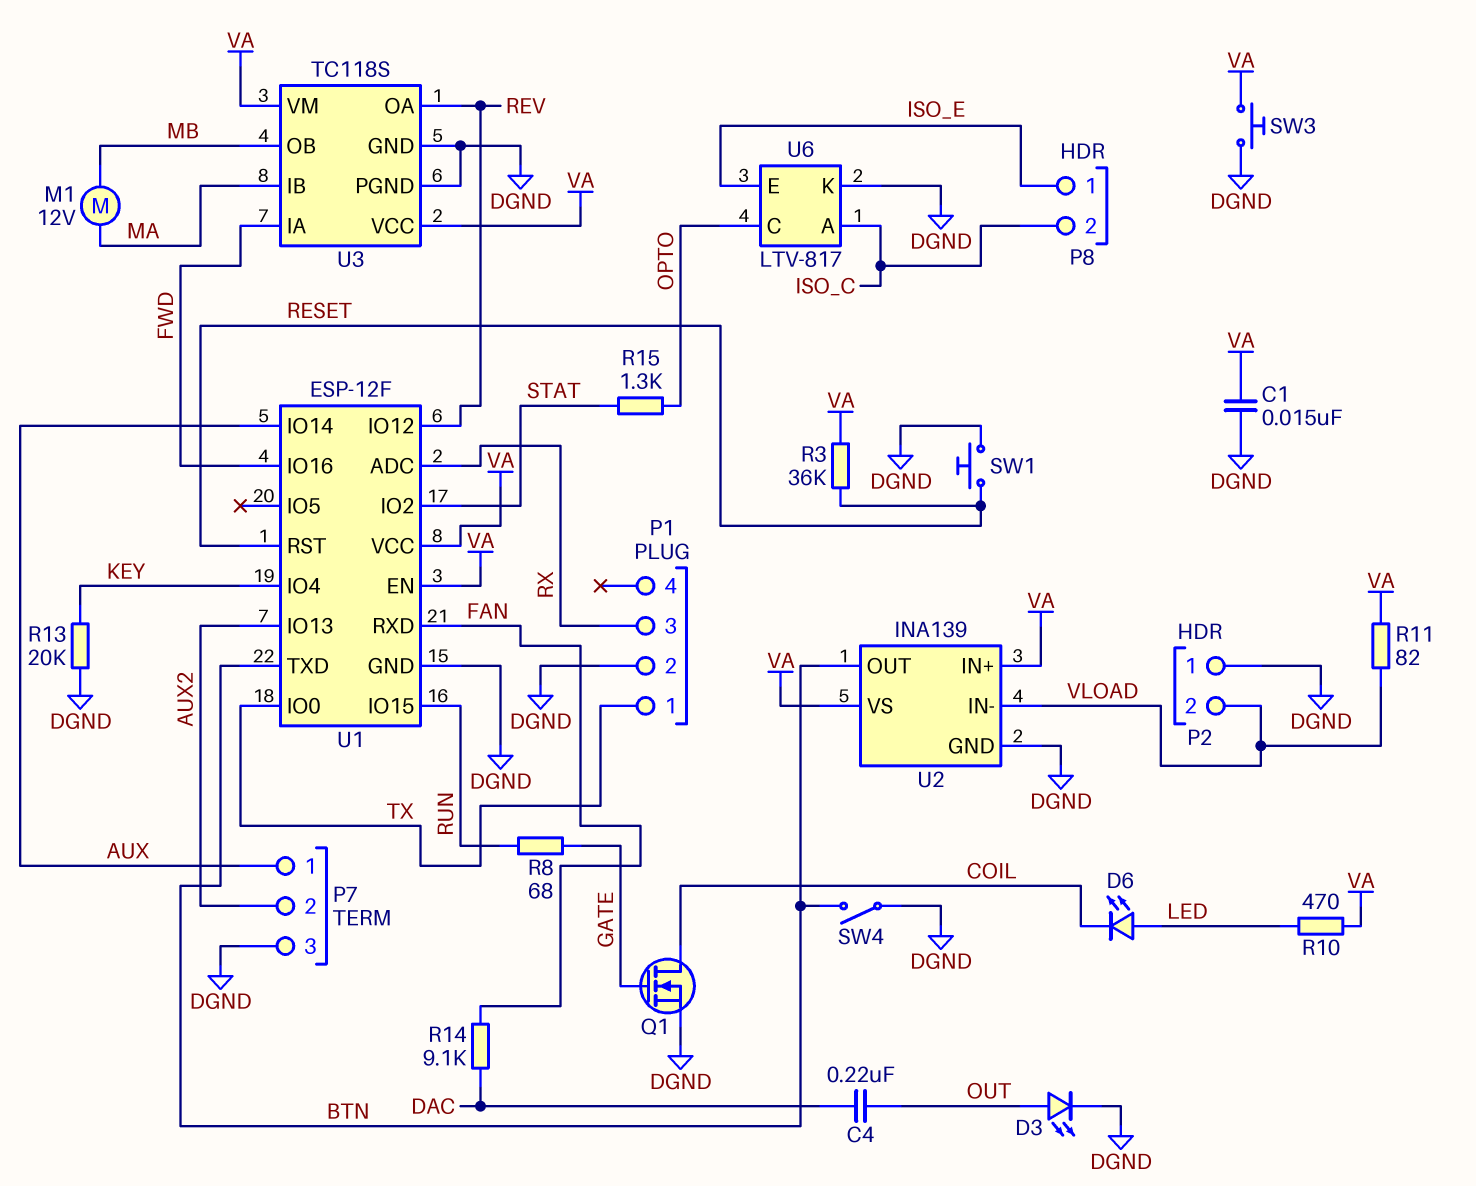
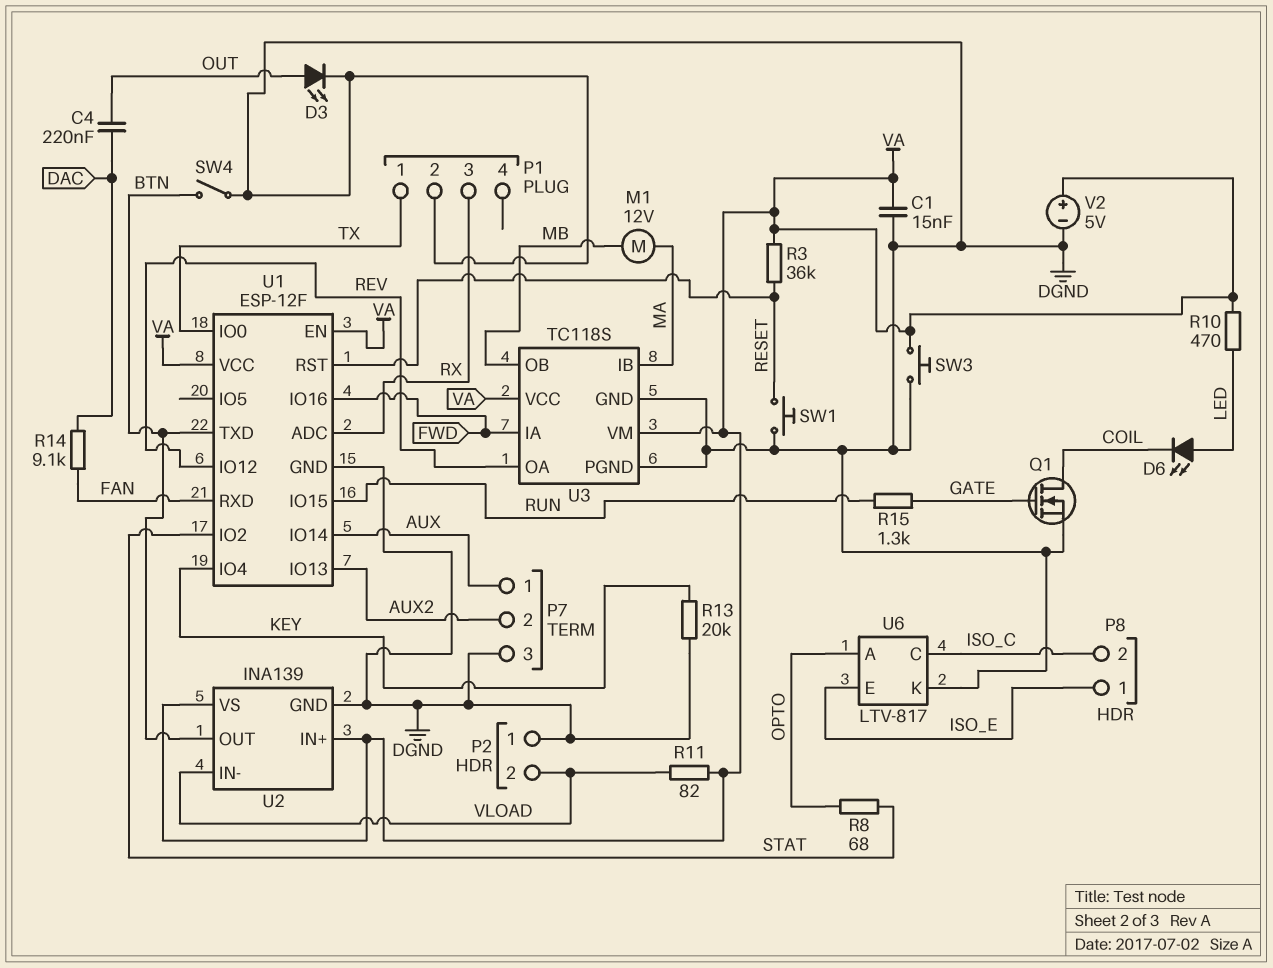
R8: 68 (GATE, RUN) -> 68 (OPTO, STAT)
R15: 1.3k (OPTO, STAT) -> 1.3k (GATE, RUN)
U6 pin A: ISO_C -> OPTO
U6 pin C: OPTO -> ISO_C
V2: none -> 5V (plus VA, minus DGND)

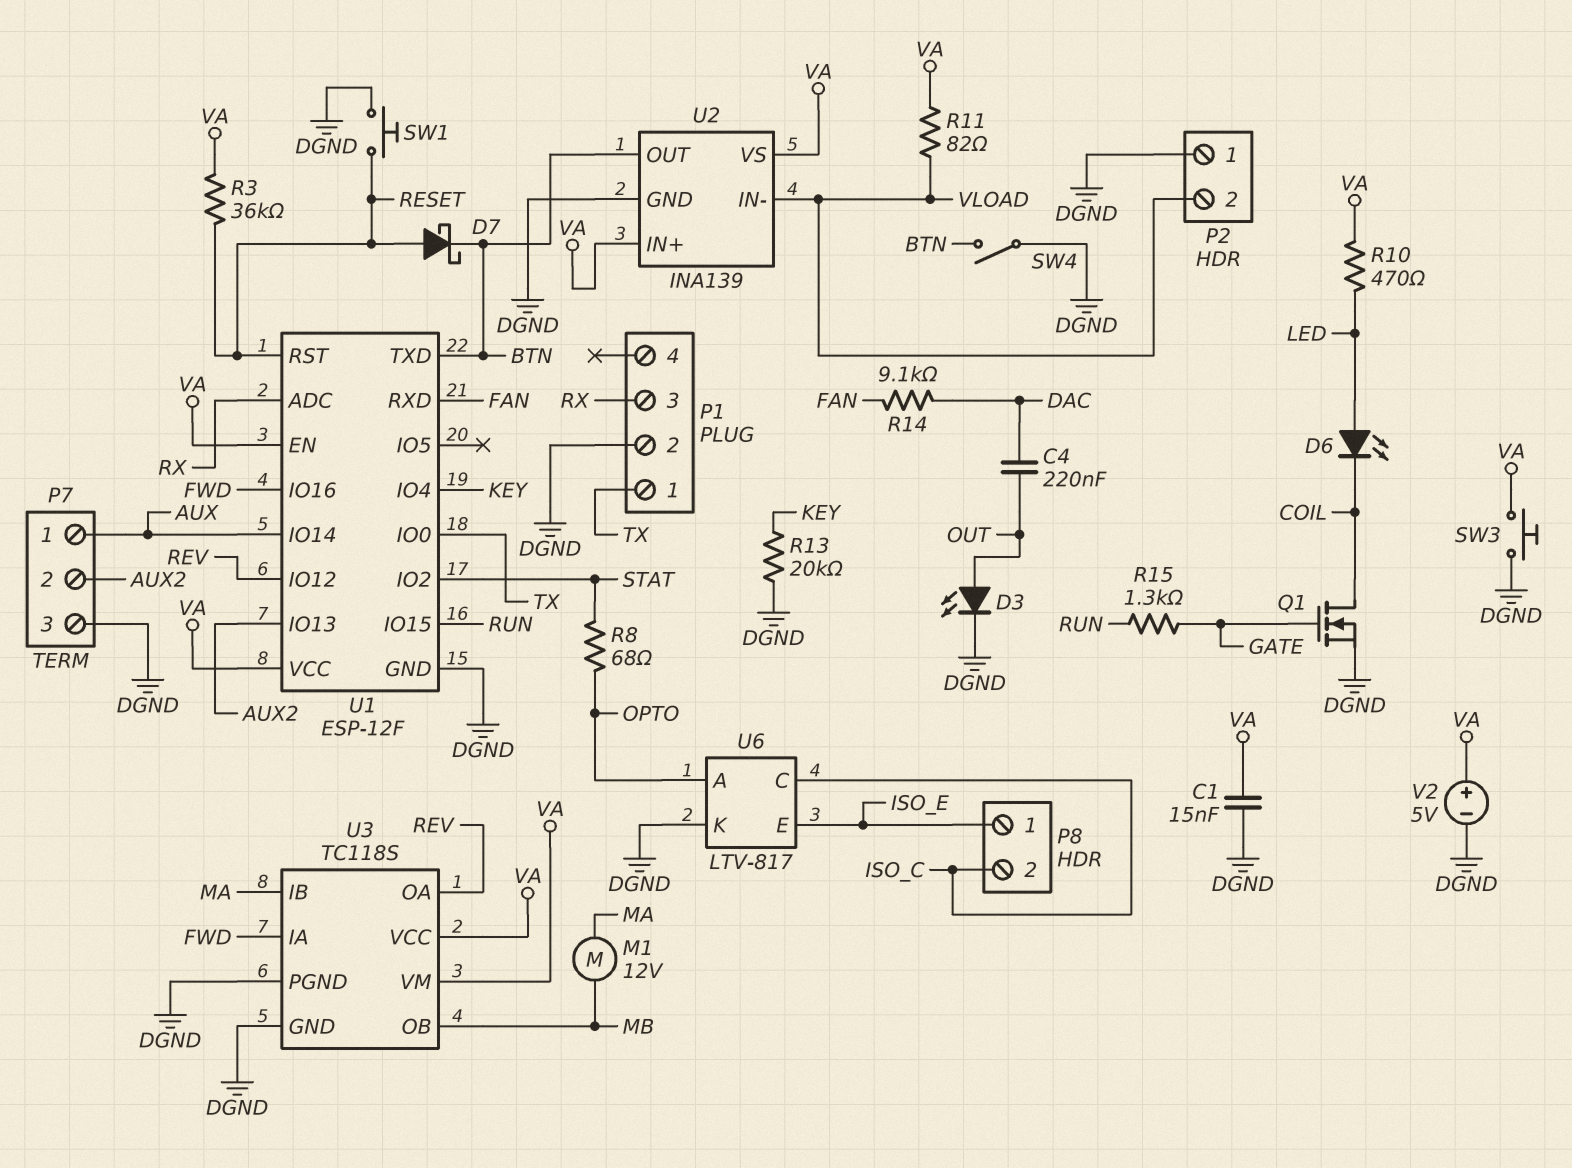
D7: none -> schottky (A RESET, K BTN)

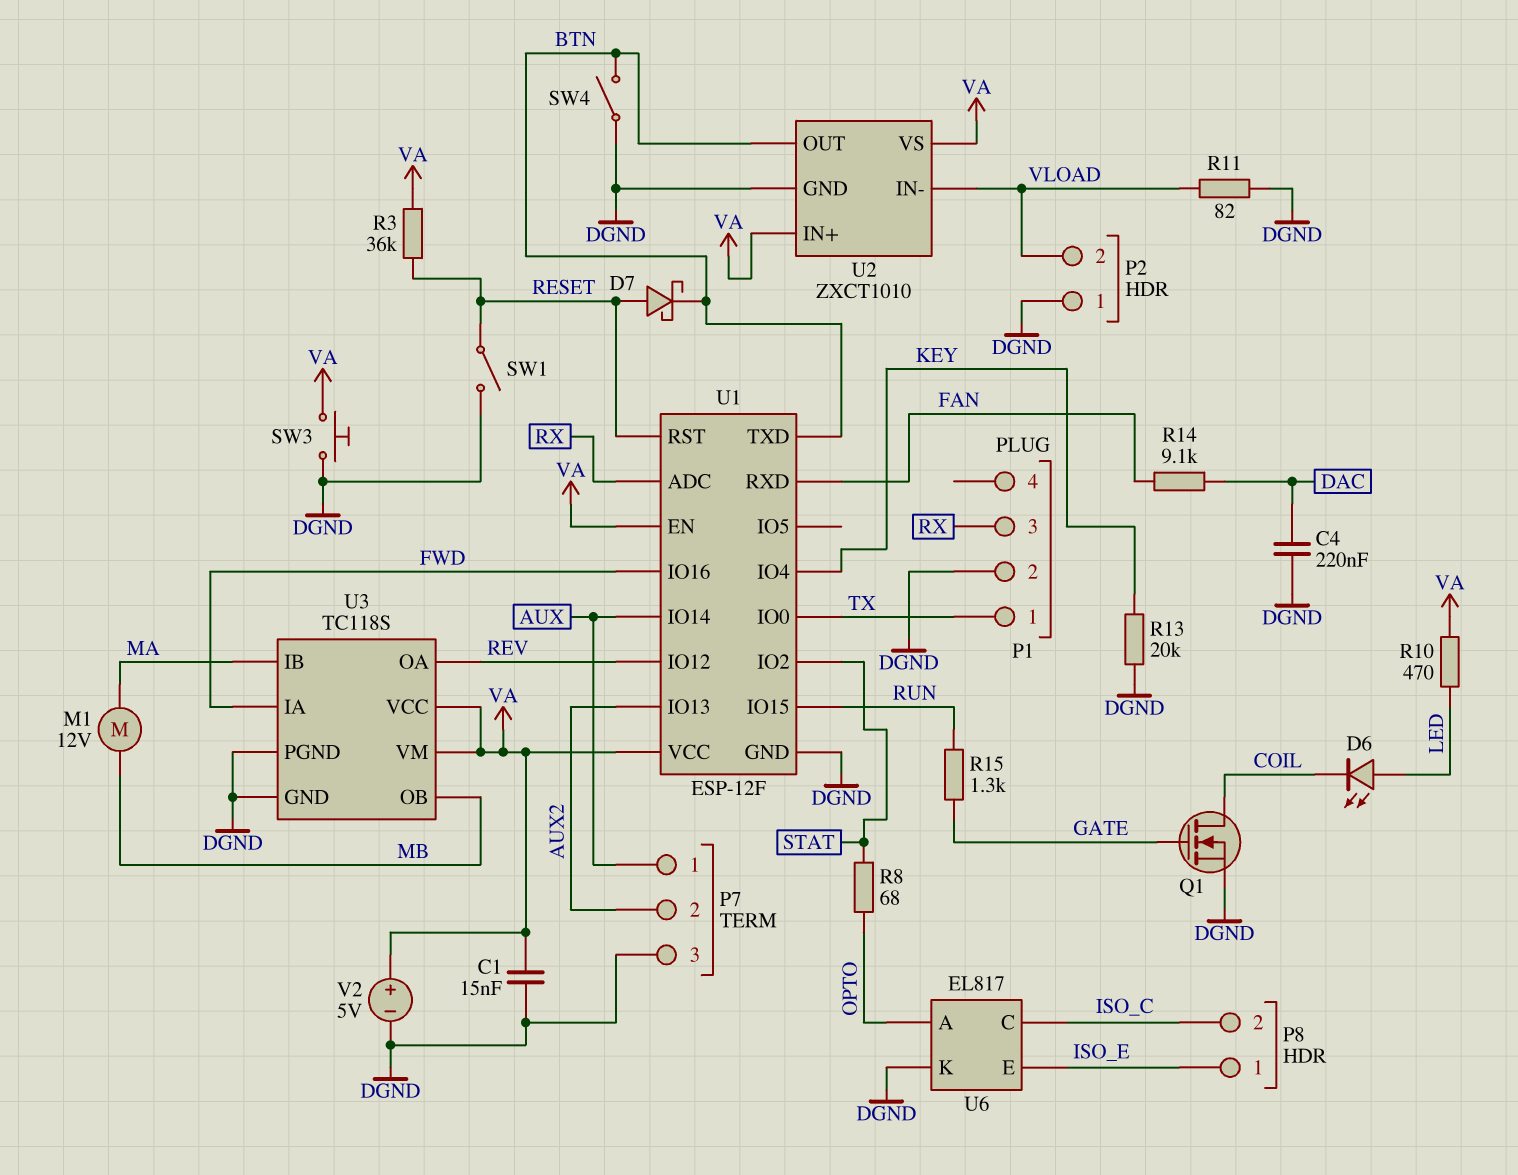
C4: 220nF (DAC, OUT) -> 220nF (DAC, DGND)
D3: LED (A OUT, K DGND) -> none
R11: 82 (VA, VLOAD) -> 82 (DGND, VLOAD)
SW1: button (DGND, RESET) -> switch (DGND, RESET)
U2: INA139 -> ZXCT1010
U6: LTV-817 -> EL817

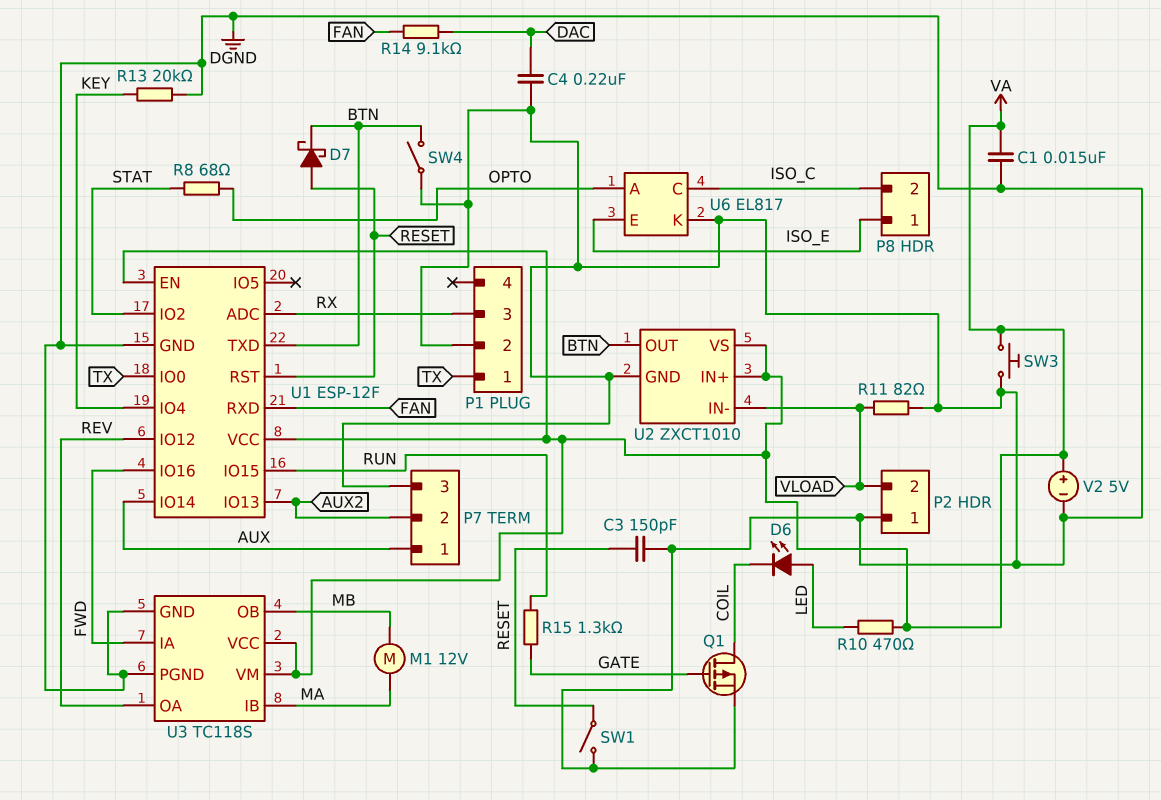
C3: none -> 150pF (DGND, RESET)
Q1: NMOS (G GATE, D COIL, S DGND) -> PMOS (G GATE, D COIL, S DGND)
R3: 36k (RESET, VA) -> none

